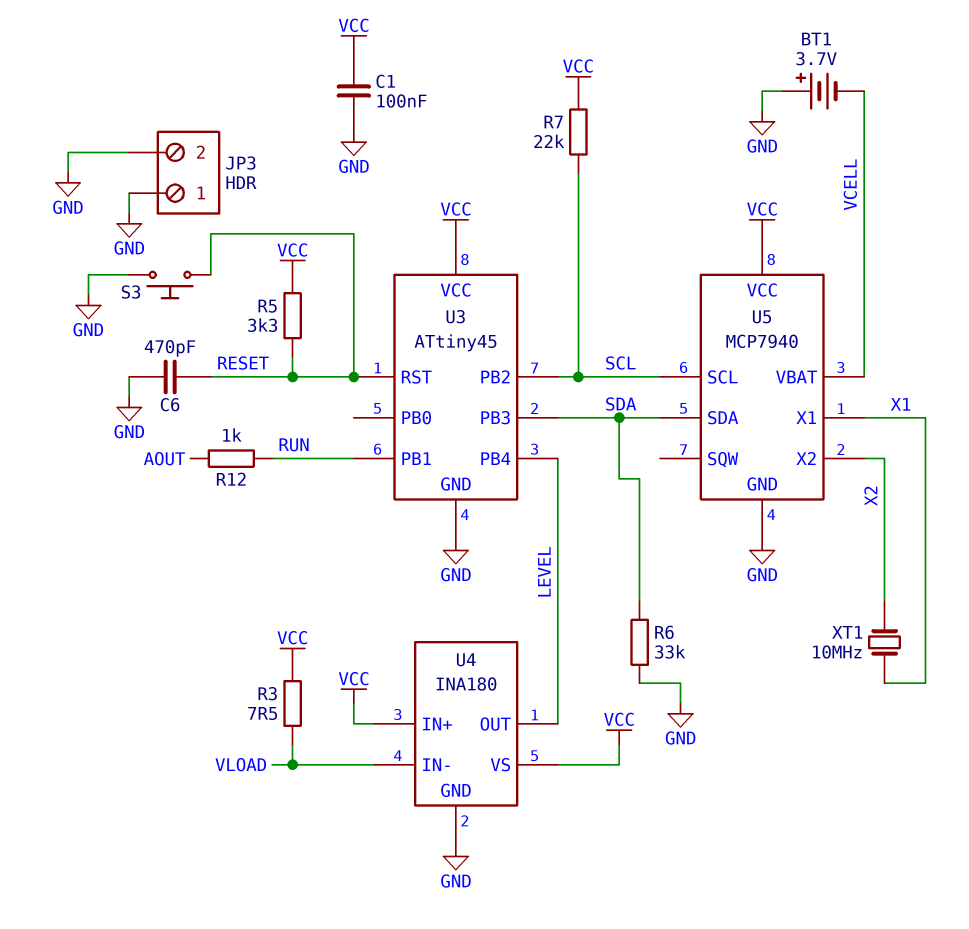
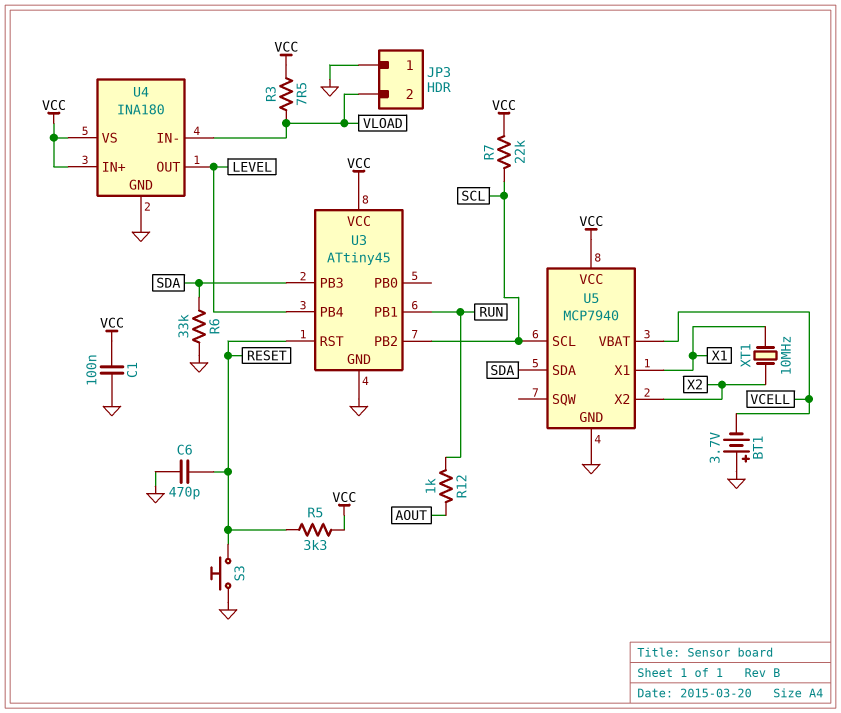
JP3 pin 2: GND -> VLOAD

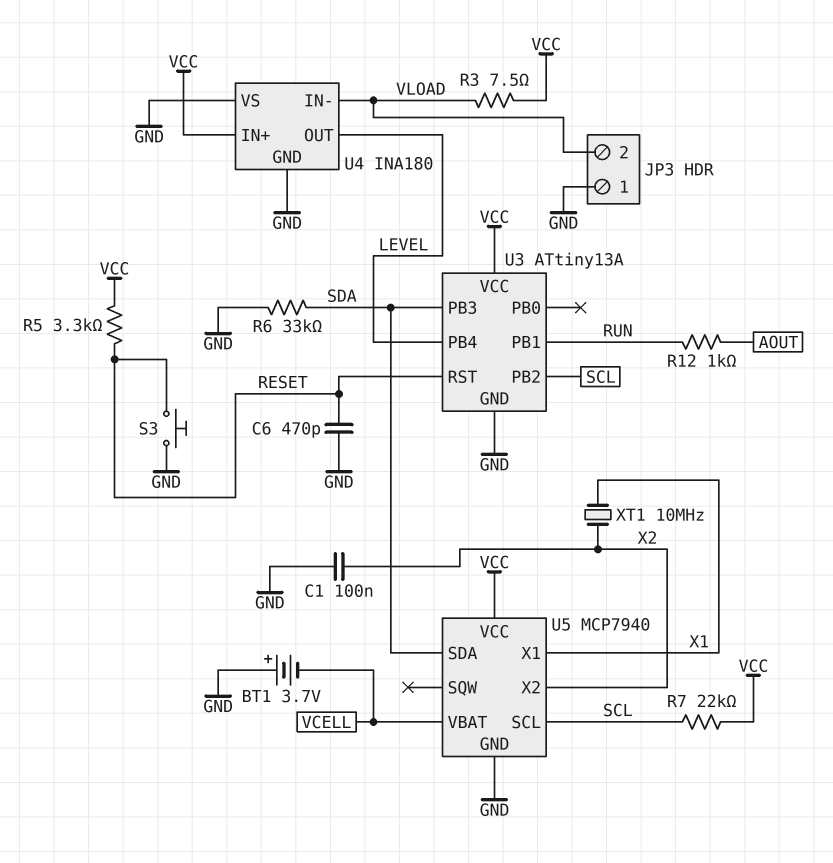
C1: 100nF (GND, VCC) -> 100nF (GND, X2)
U3: ATtiny45 -> ATtiny13A
U4 pin VS: VCC -> GND

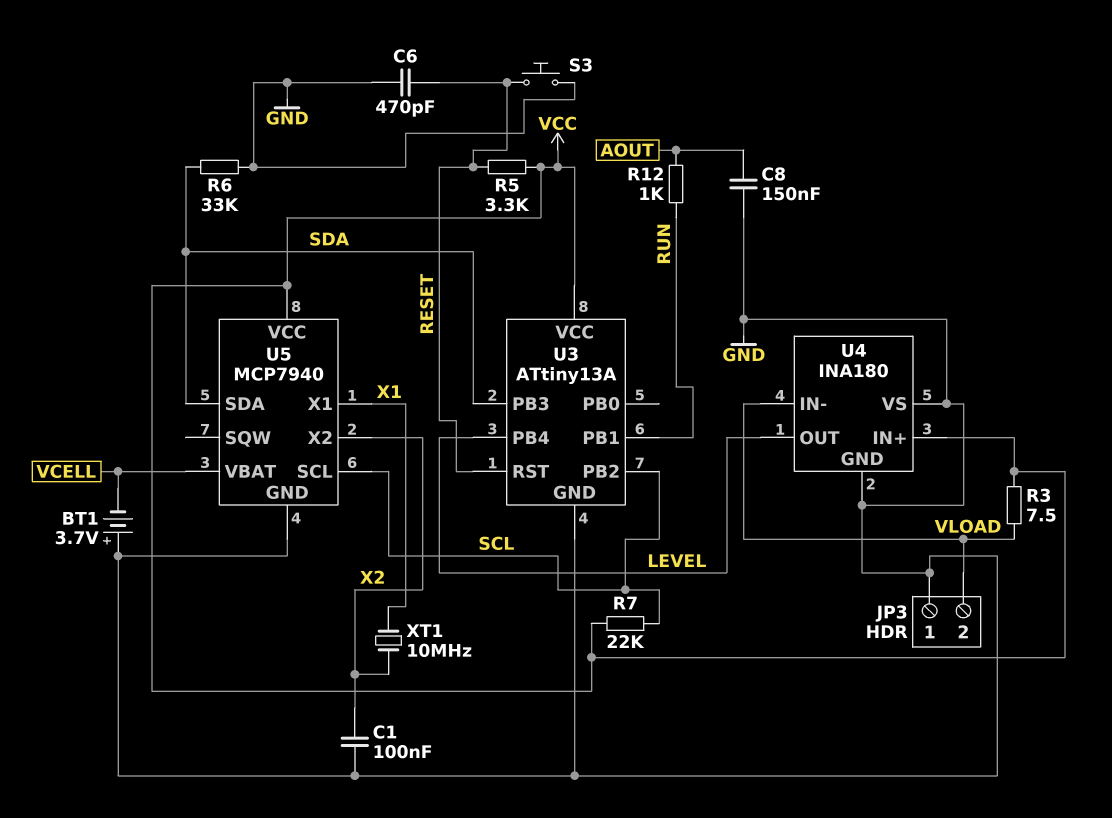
C8: none -> 150nF (AOUT, GND)

